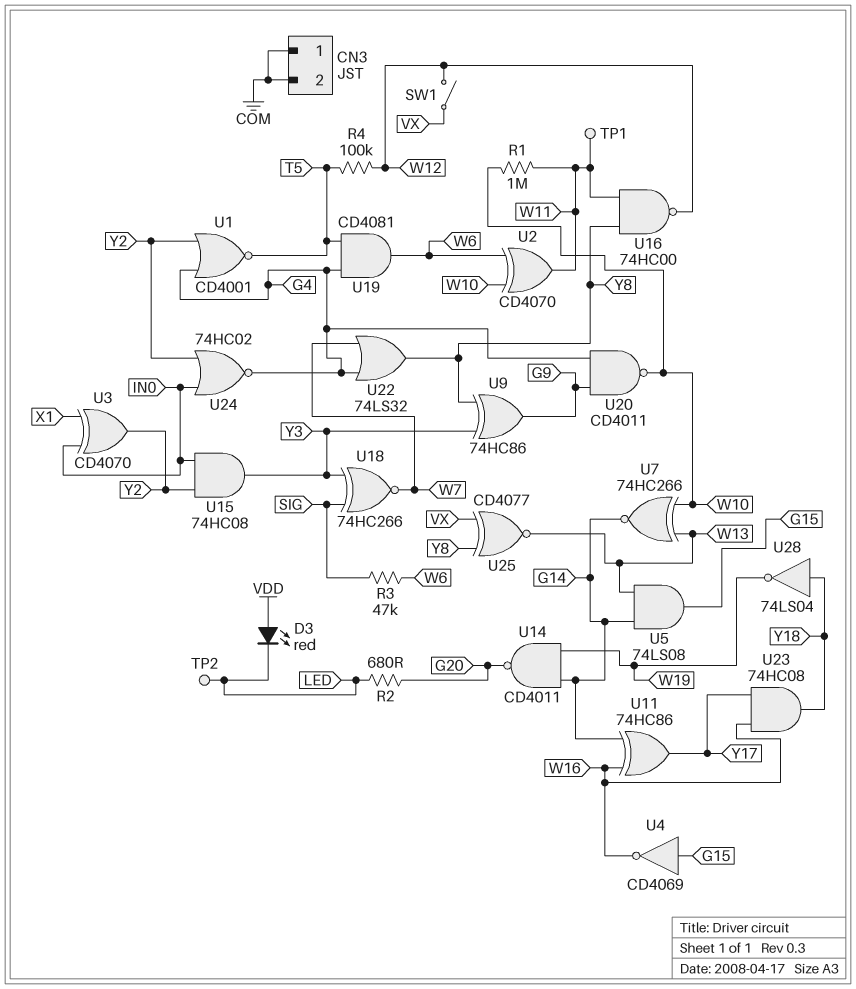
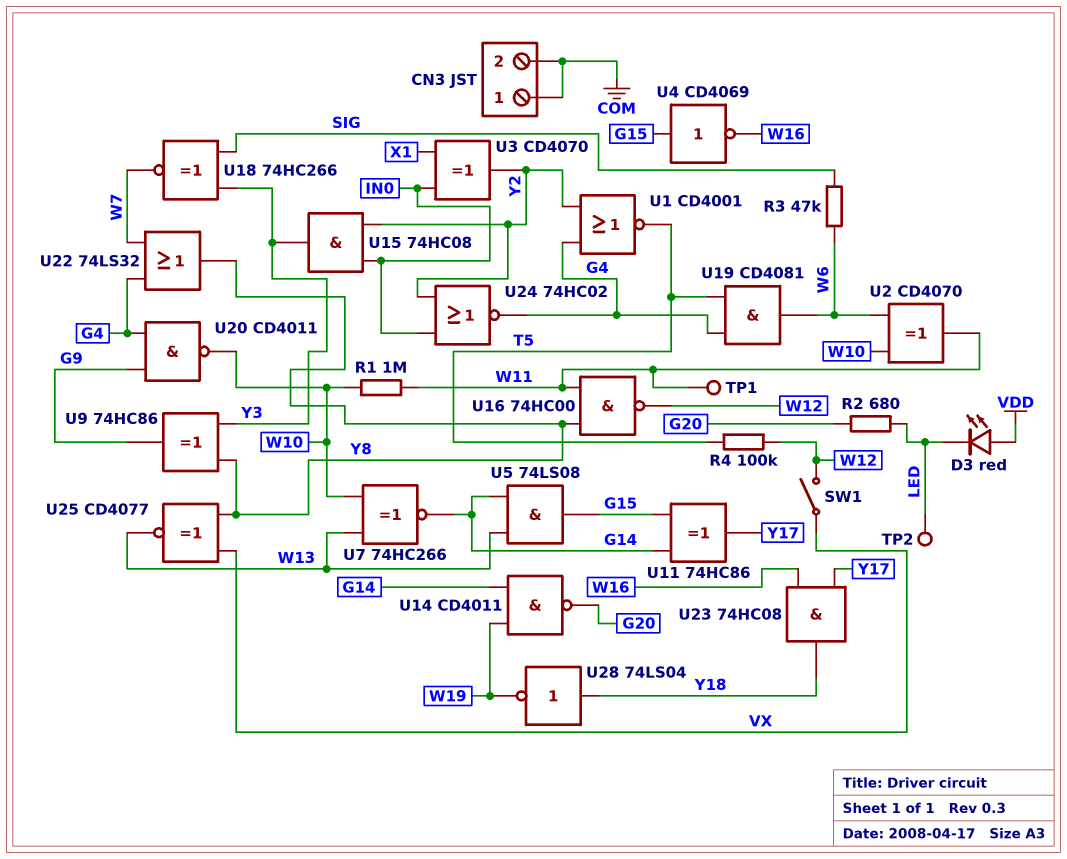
U11: XOR 74HC86 (in G14, in W16, out Y17) -> XOR 74HC86 (in G14, in G15, out Y17)

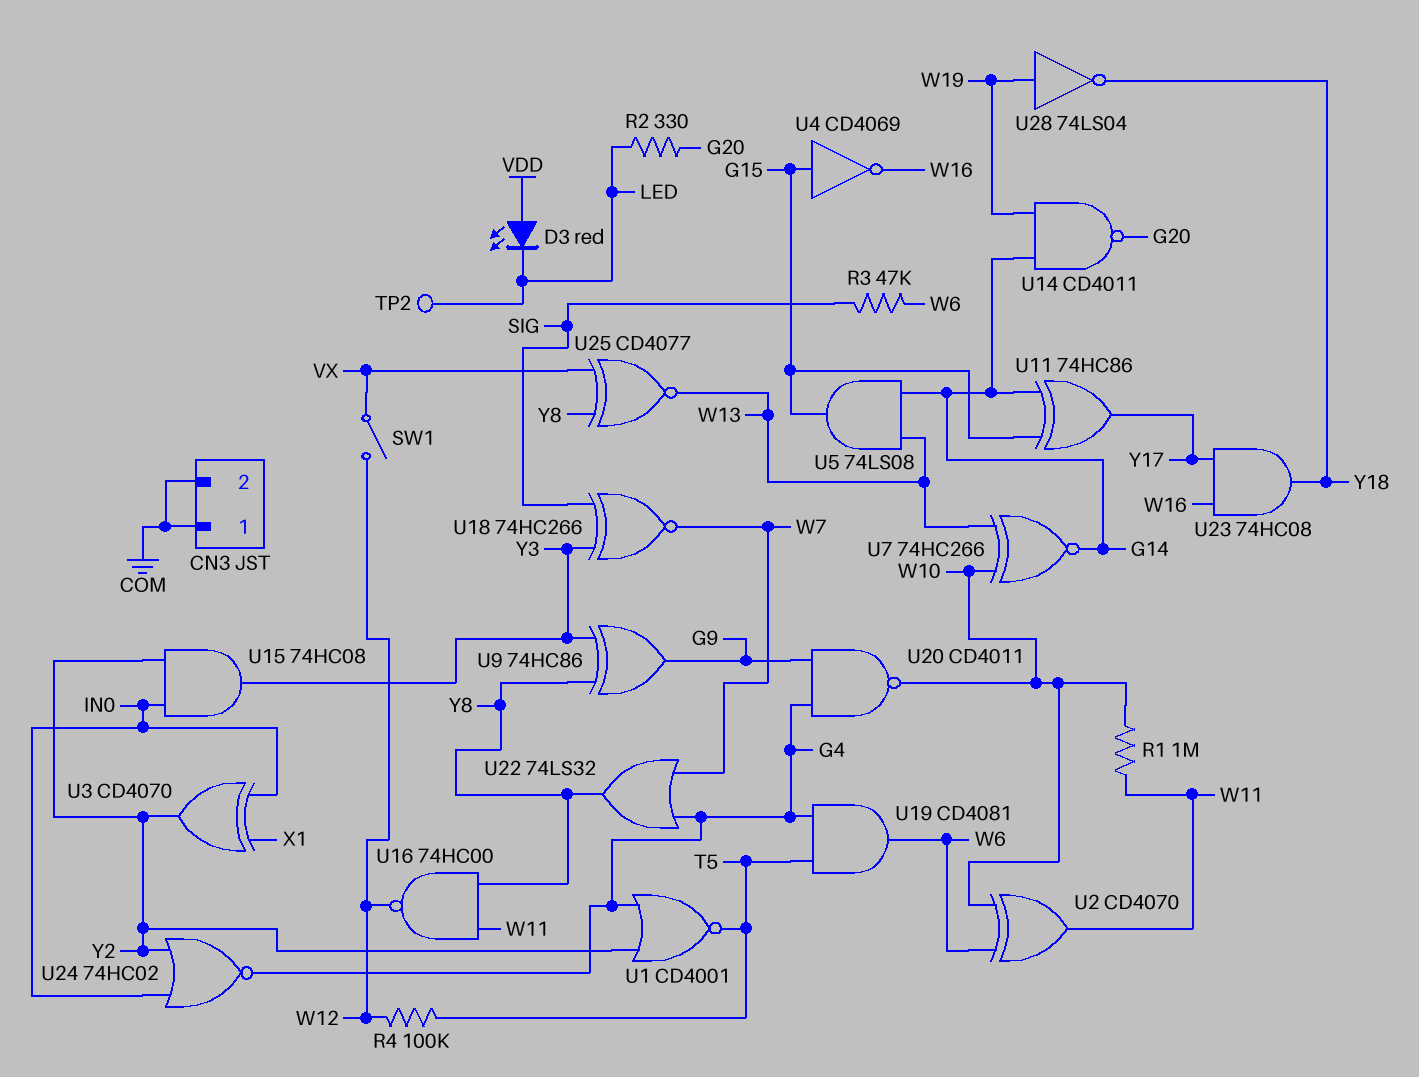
R2: 680 (G20, LED) -> 330 (G20, LED)
TP1: test point (W11) -> none
U28: NOT 74LS04 (in Y18, out W19) -> NOT 74LS04 (in W19, out Y18)

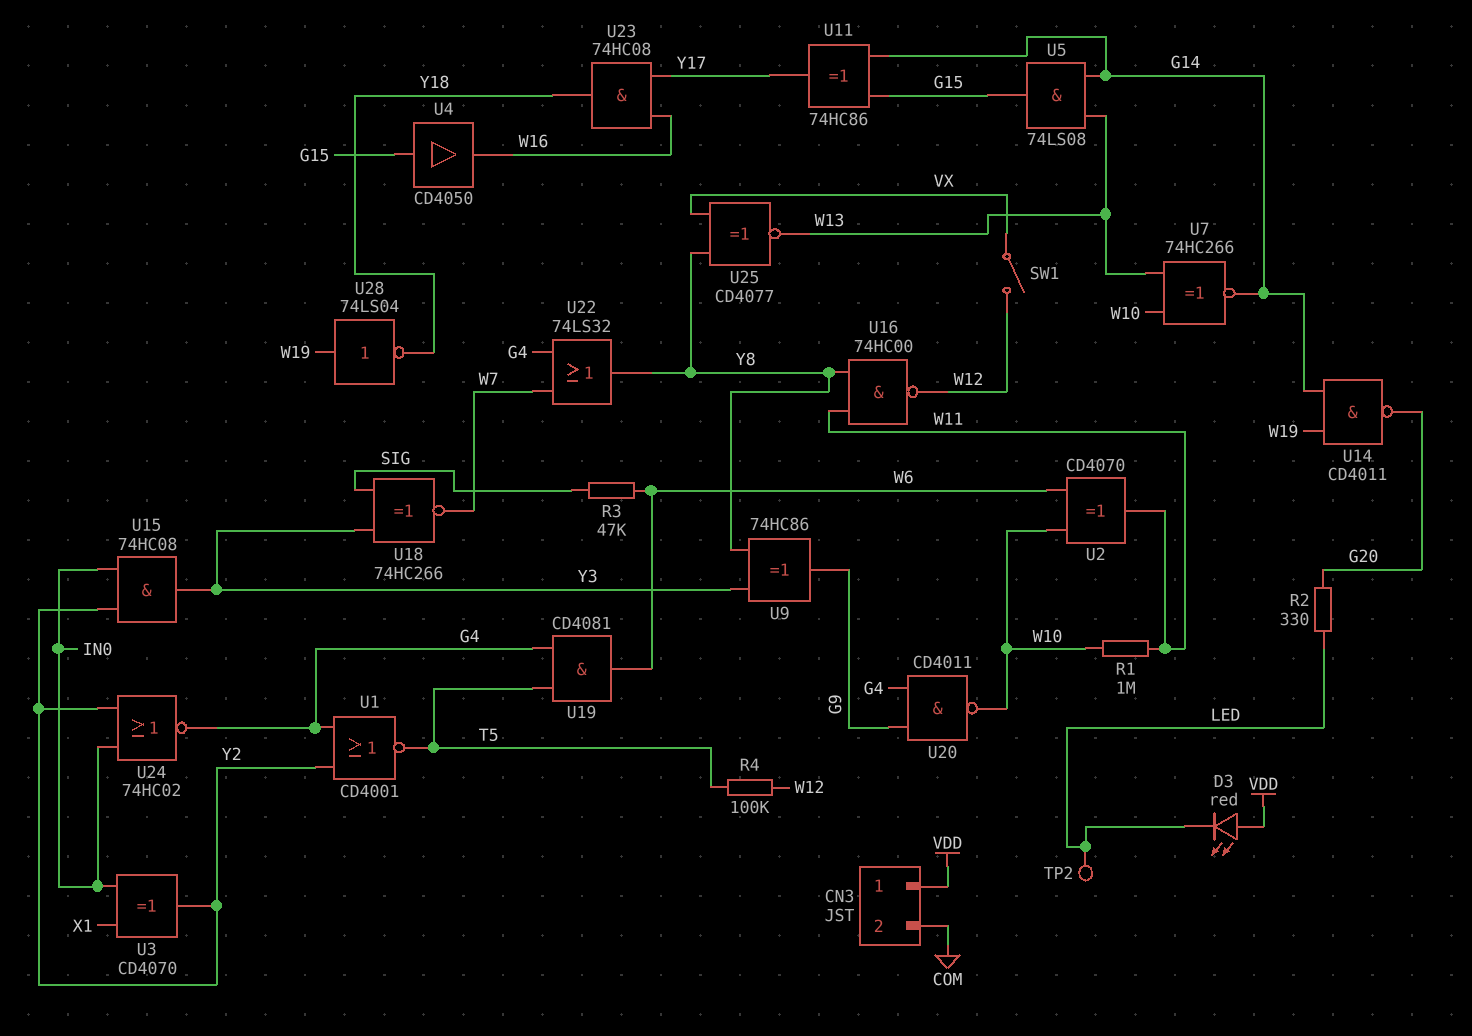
CN3 pin 1: COM -> VDD
U4: NOT CD4069 (in G15, out W16) -> buffer CD4050 (in G15, out W16)

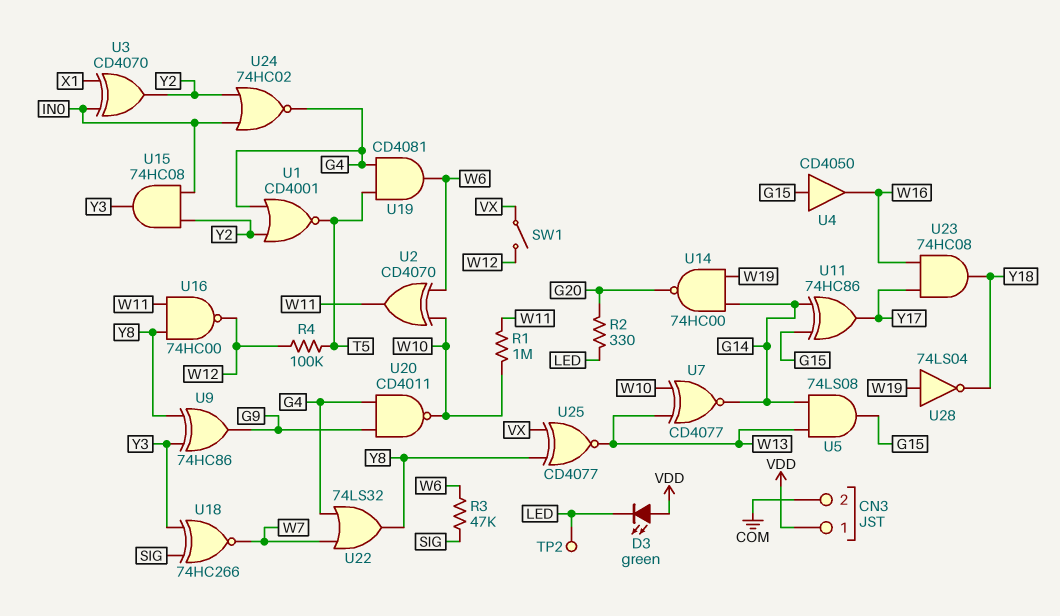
D3: LED red (A VDD, K LED) -> LED green (A VDD, K LED)
U7: XNOR 74HC266 (in W10, in W13, out G14) -> XNOR CD4077 (in W10, in W13, out G14)
U14: NAND CD4011 (in G14, in W19, out G20) -> NAND 74HC00 (in G14, in W19, out G20)

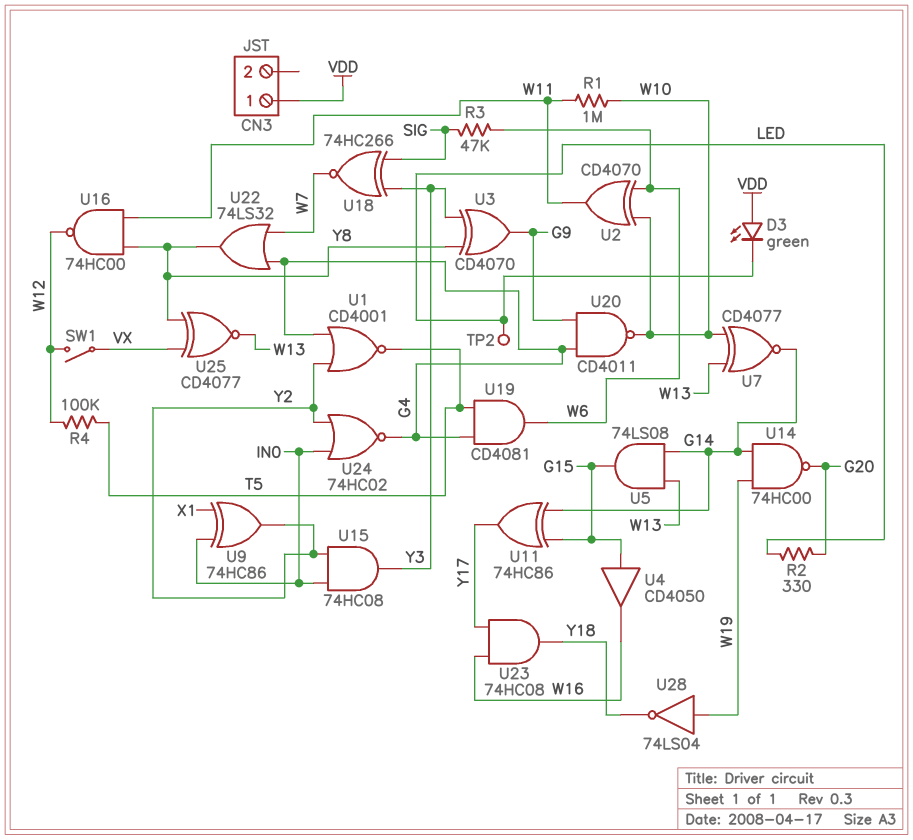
CN3 pin 2: COM -> none
U3: XOR CD4070 (in IN0, in X1, out Y2) -> XOR CD4070 (in Y3, in Y8, out G9)
U9: XOR 74HC86 (in Y3, in Y8, out G9) -> XOR 74HC86 (in IN0, in X1, out Y2)

